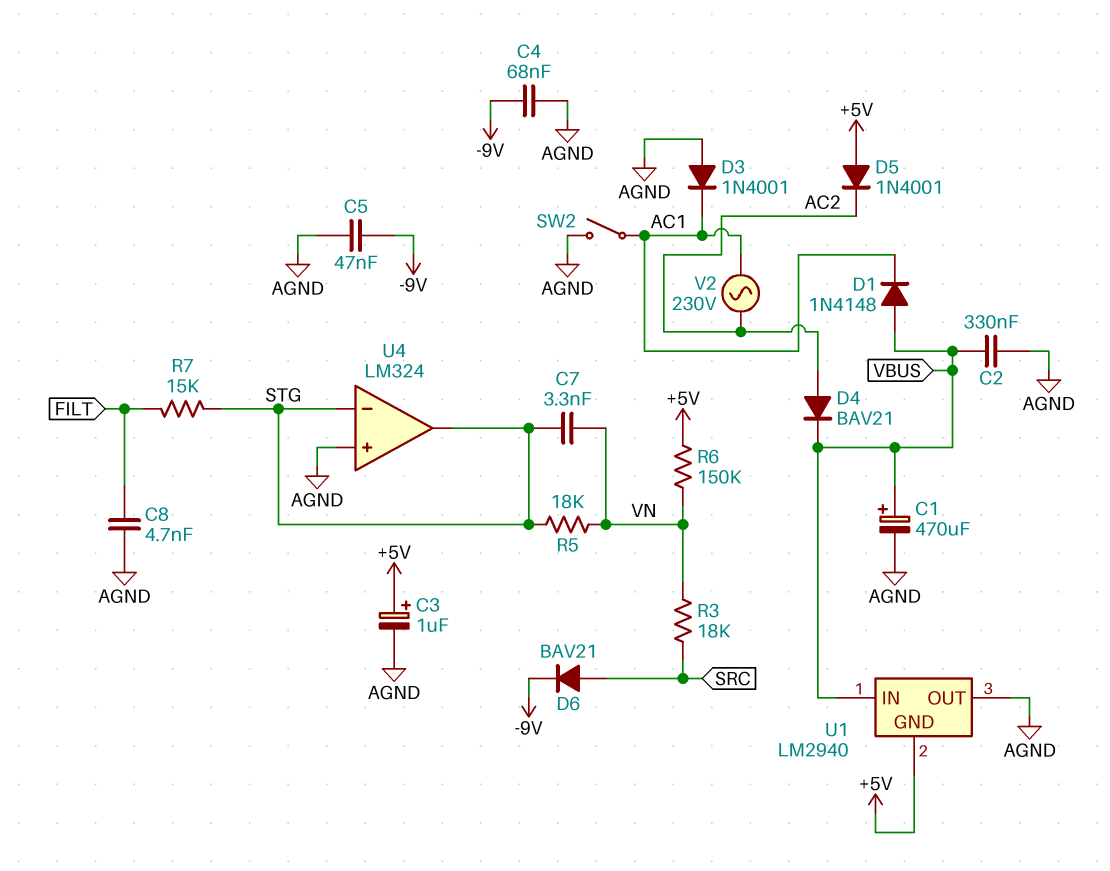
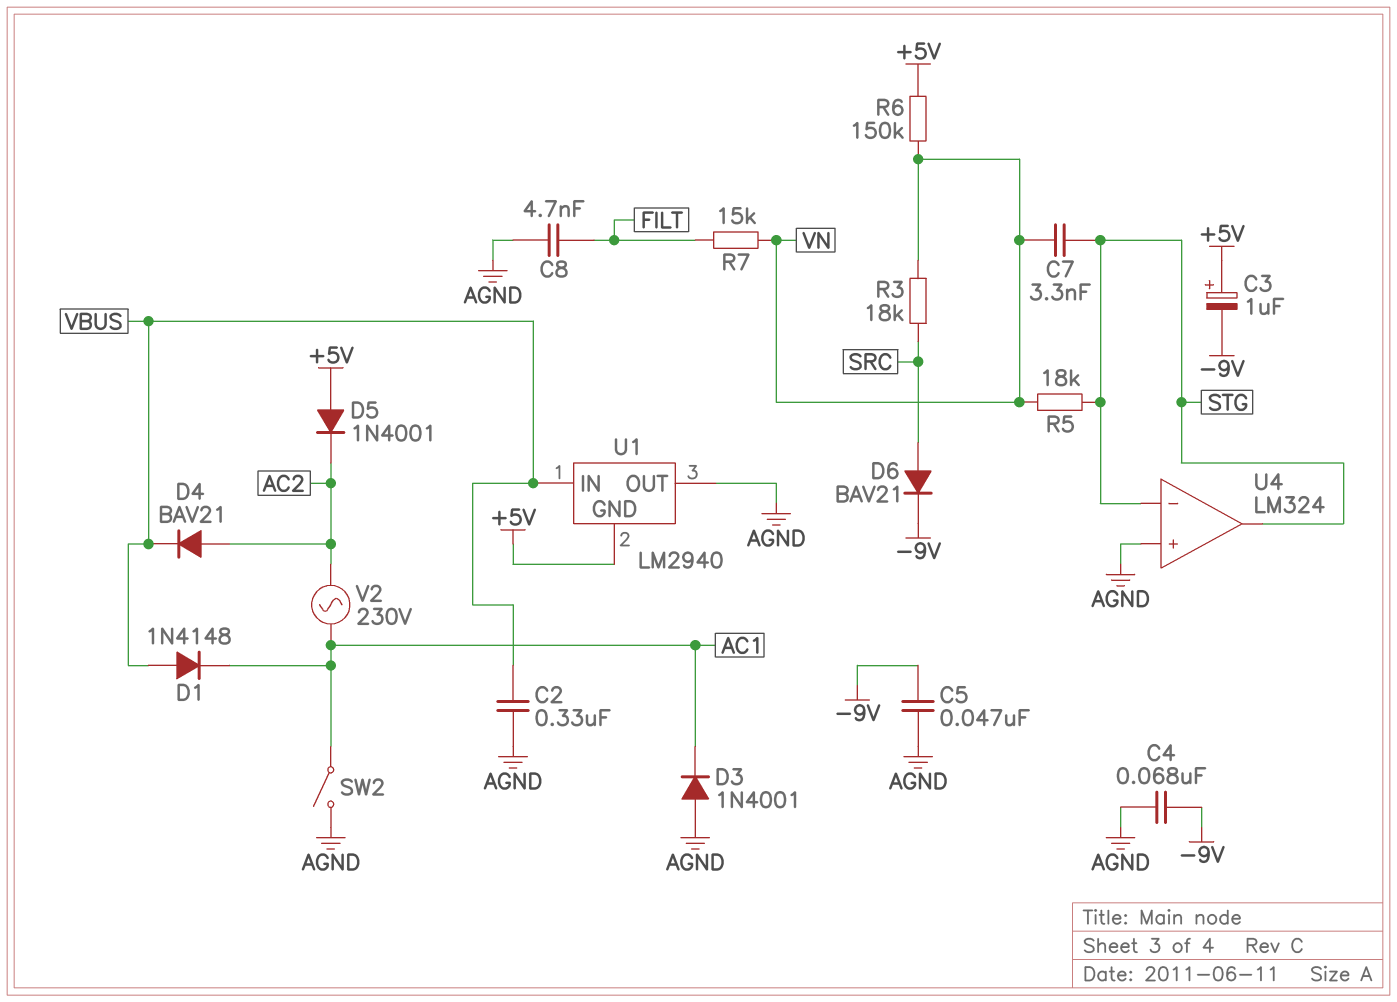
C1: 470uF (plus VBUS, minus AGND) -> none
C3: 1uF (plus +5V, minus AGND) -> 1uF (plus +5V, minus -9V)
R7: 15k (FILT, STG) -> 15k (FILT, VN)

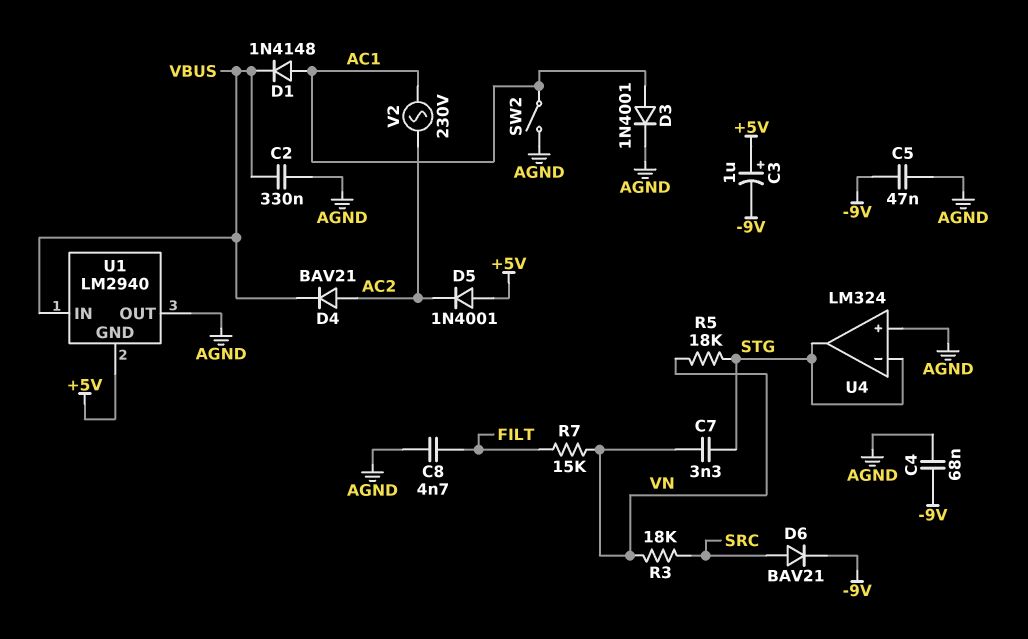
D1: diode 1N4148 (A VBUS, K AC1) -> diode 1N4148 (A AC1, K VBUS)
D3: diode 1N4001 (A AGND, K AC1) -> diode 1N4001 (A AC1, K AGND)
R6: 150k (+5V, VN) -> none

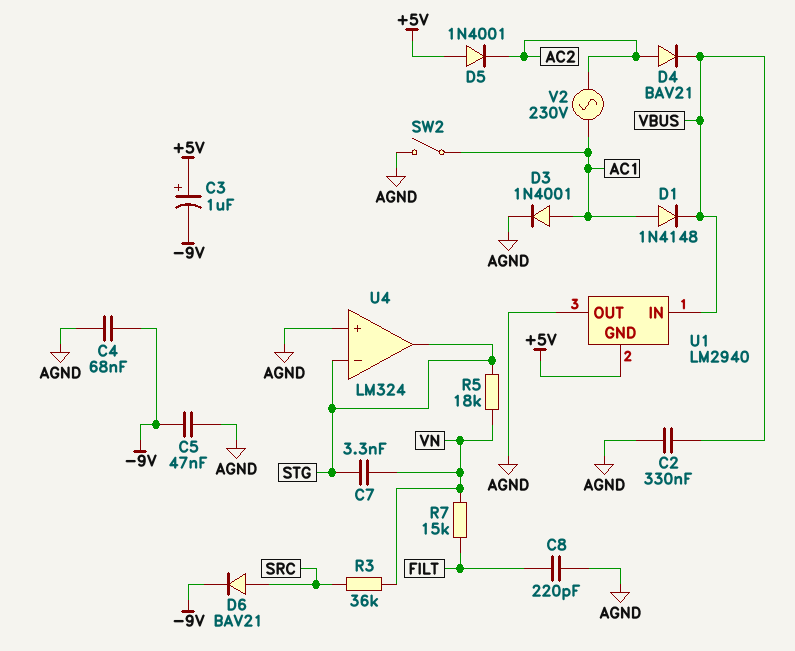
C8: 4.7nF (AGND, FILT) -> 220pF (AGND, FILT)
R3: 18k (SRC, VN) -> 36k (SRC, VN)

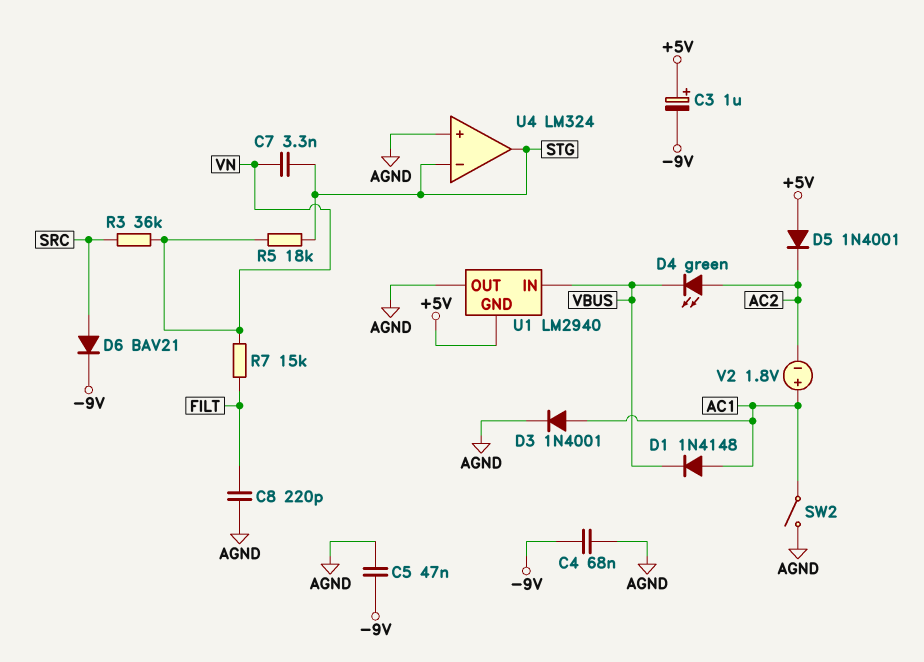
C2: 330nF (AGND, VBUS) -> none
D4: diode BAV21 (A AC2, K VBUS) -> LED green (A AC2, K VBUS)
V2: AC 230V (AC1, AC2) -> 1.8V (plus AC1, minus AC2)

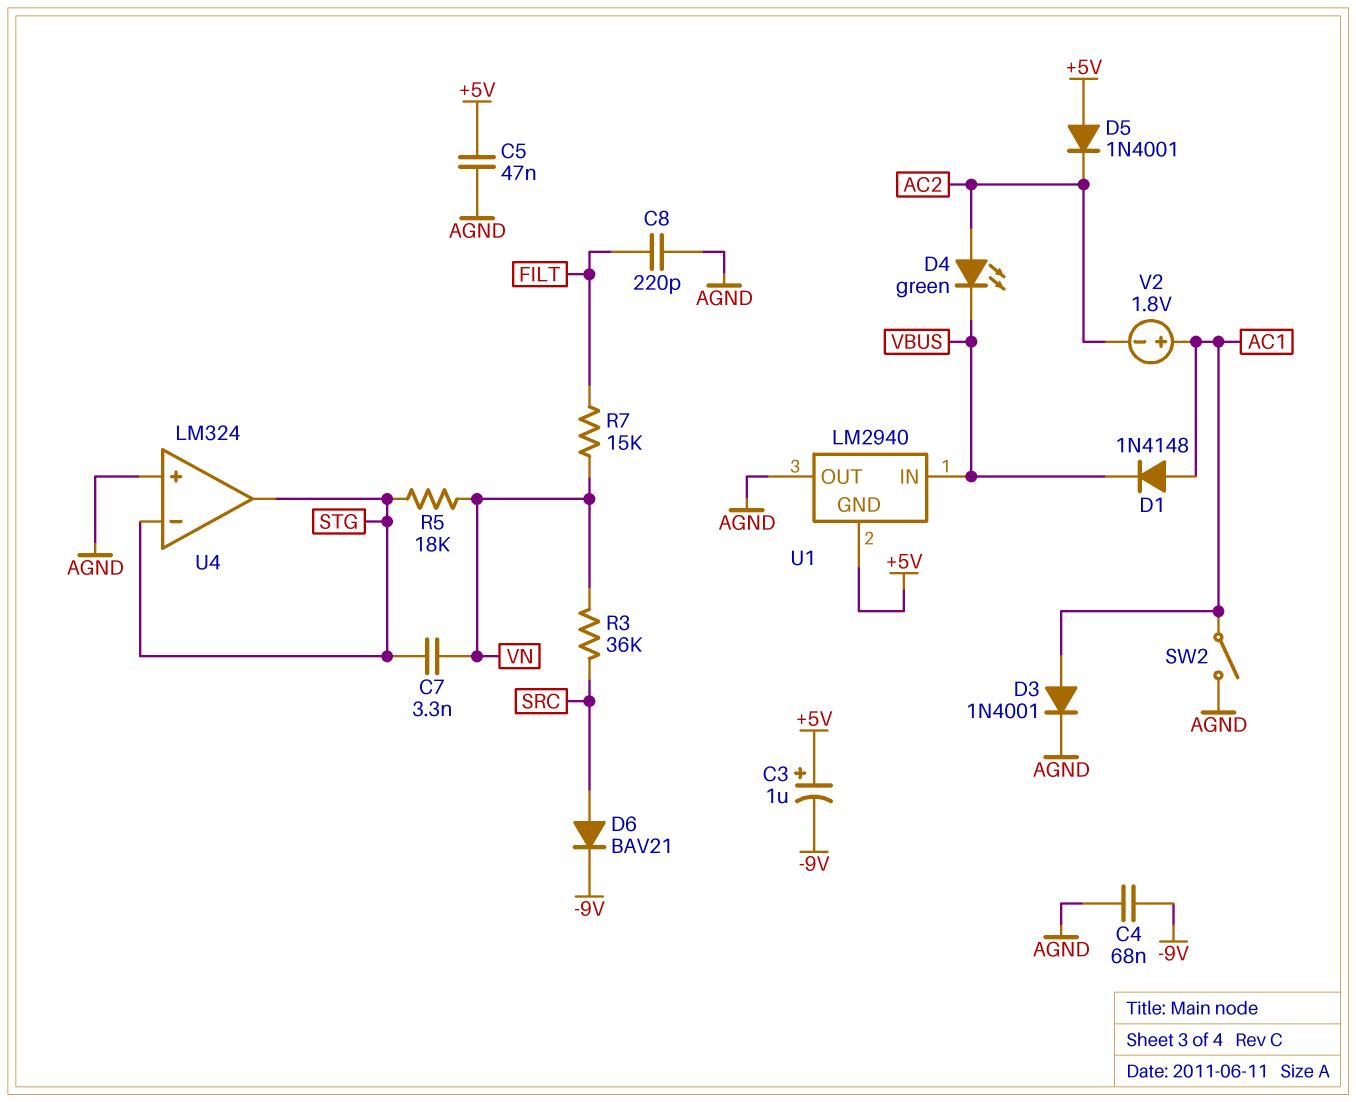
C5: 47nF (-9V, AGND) -> 47nF (+5V, AGND)

